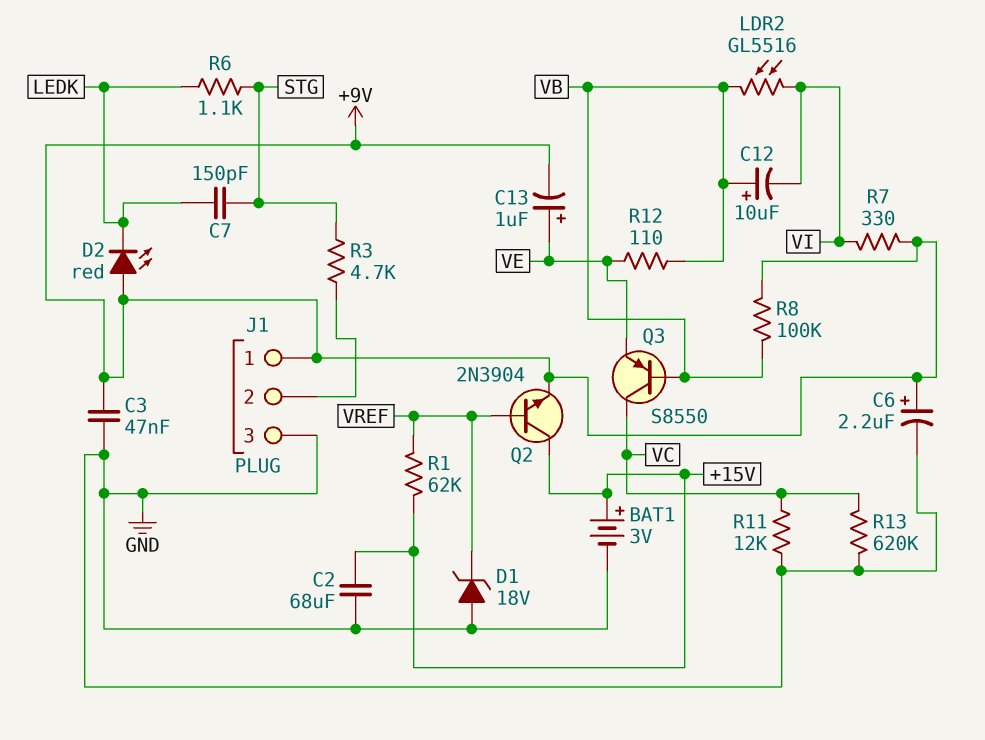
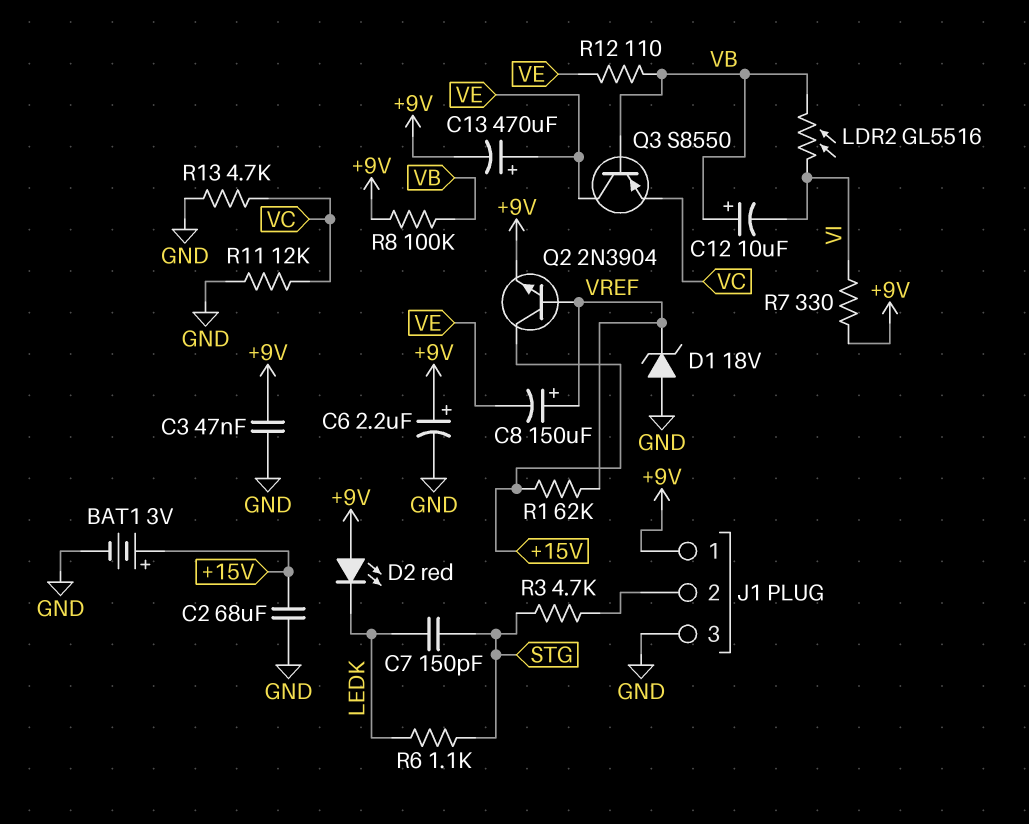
C8: none -> 150uF (plus VREF, minus VE)
C13: 1uF (plus VE, minus +9V) -> 470uF (plus VE, minus +9V)
Q3: PNP S8550 (B VB, C VC, E VE) -> PNP S8550 (B VB, C VE, E VC)
R13: 620k (GND, VC) -> 4.7k (GND, VC)

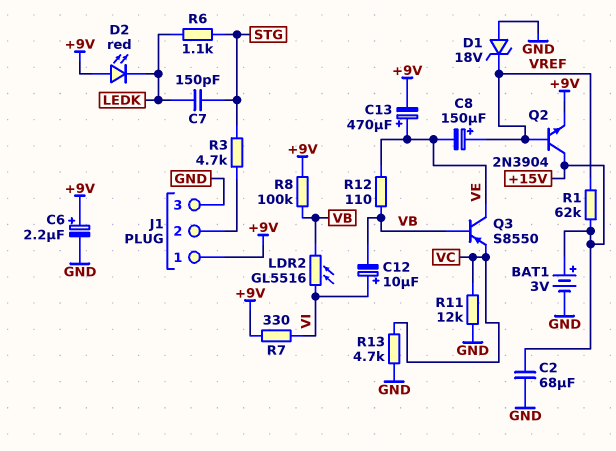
C3: 47nF (+9V, GND) -> none
C12: 10uF (plus VB, minus VI) -> 10uF (plus VI, minus VB)

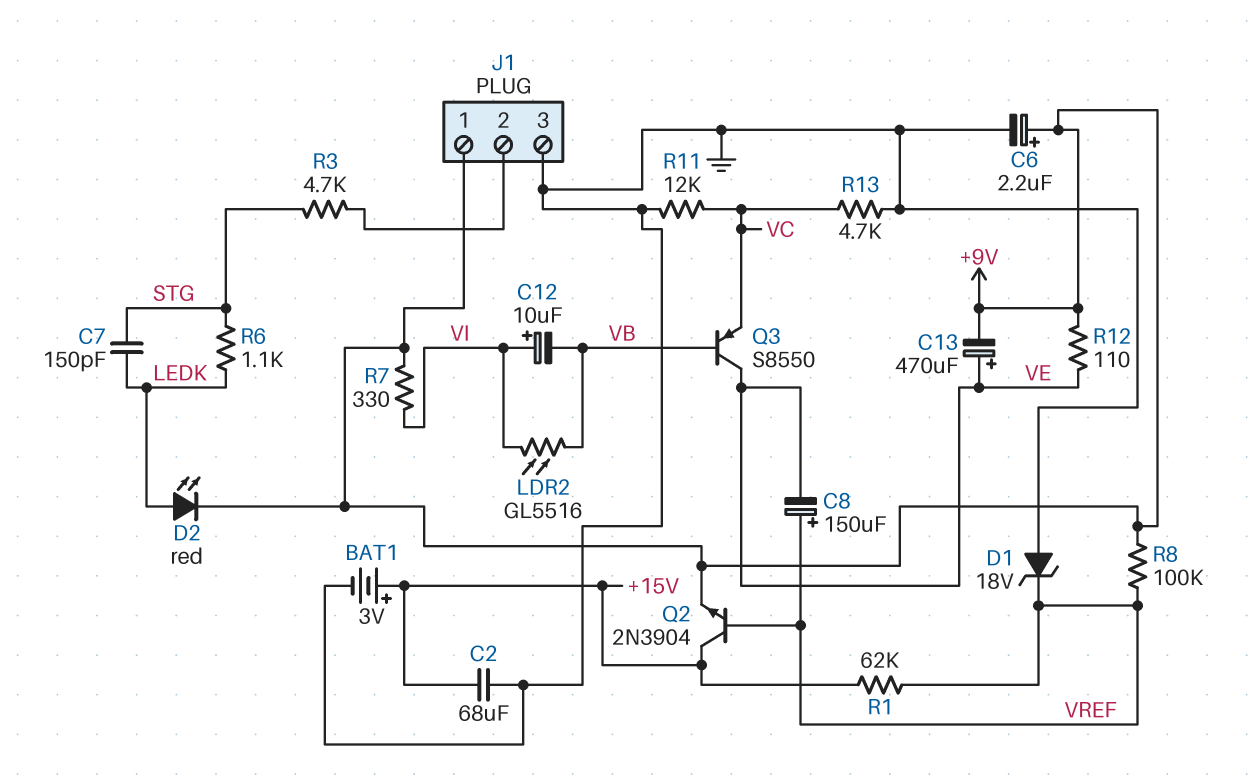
D2: LED red (A +9V, K LEDK) -> LED red (A LEDK, K +9V)
R8: 100k (+9V, VB) -> 100k (+9V, VREF)
R12: 110 (VB, VE) -> 110 (+9V, VE)

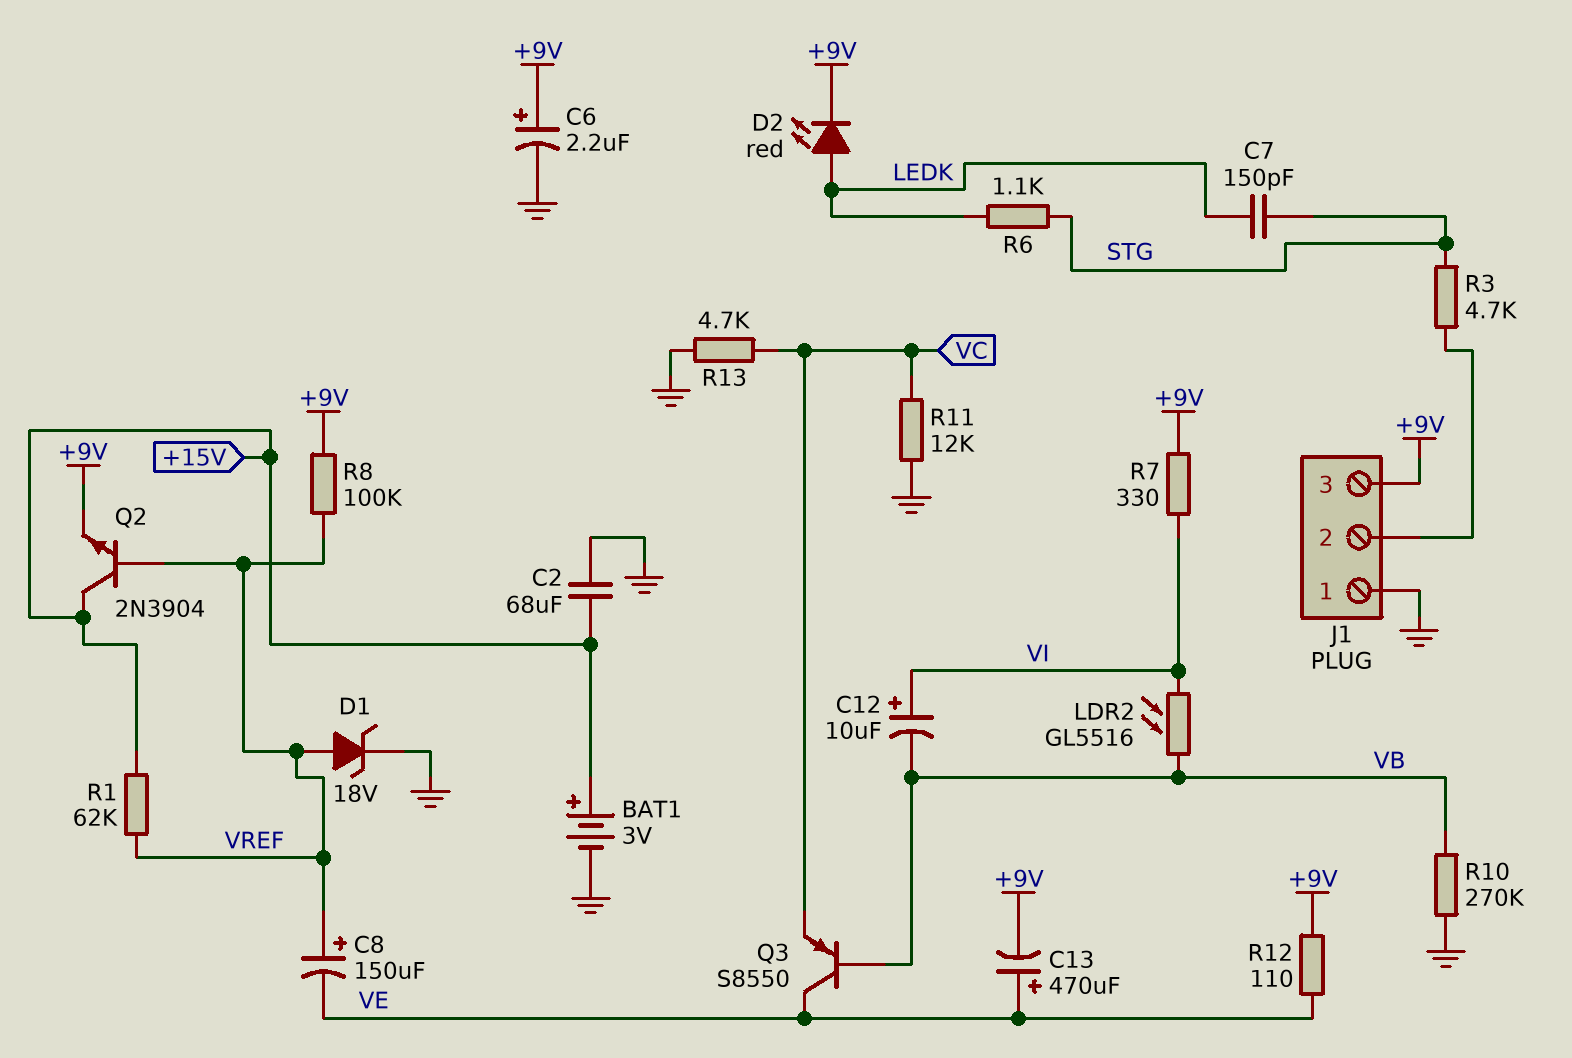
D1: zener 18V (A GND, K VREF) -> zener 18V (A VREF, K GND)
J1 pin 1: +9V -> GND
J1 pin 3: GND -> +9V
R10: none -> 270k (GND, VB)

